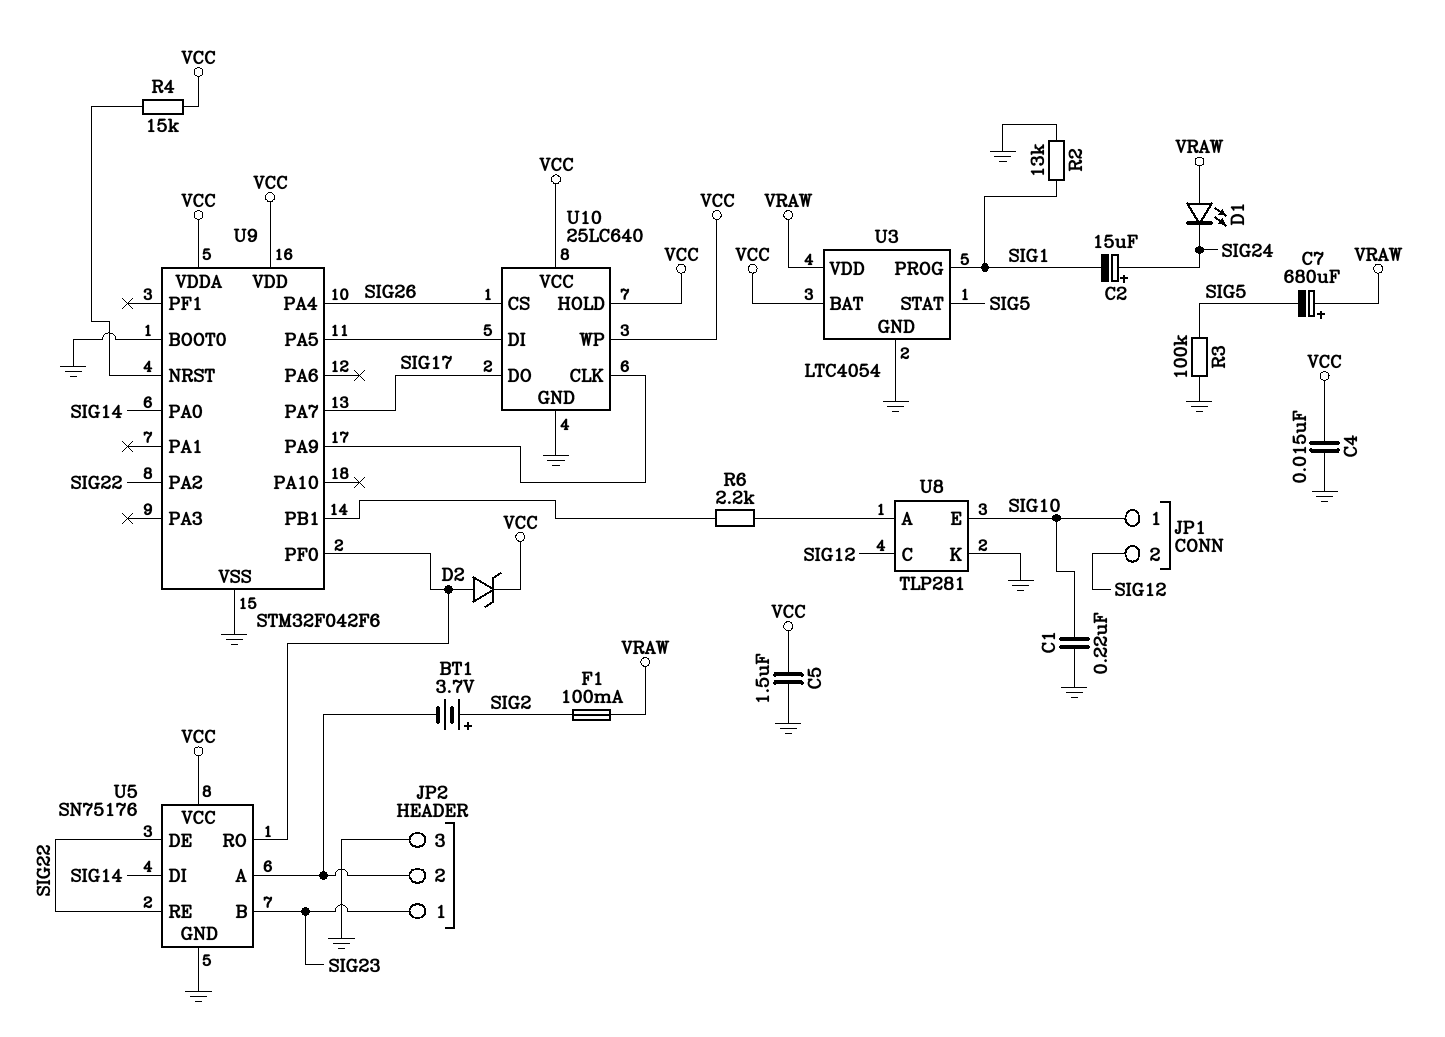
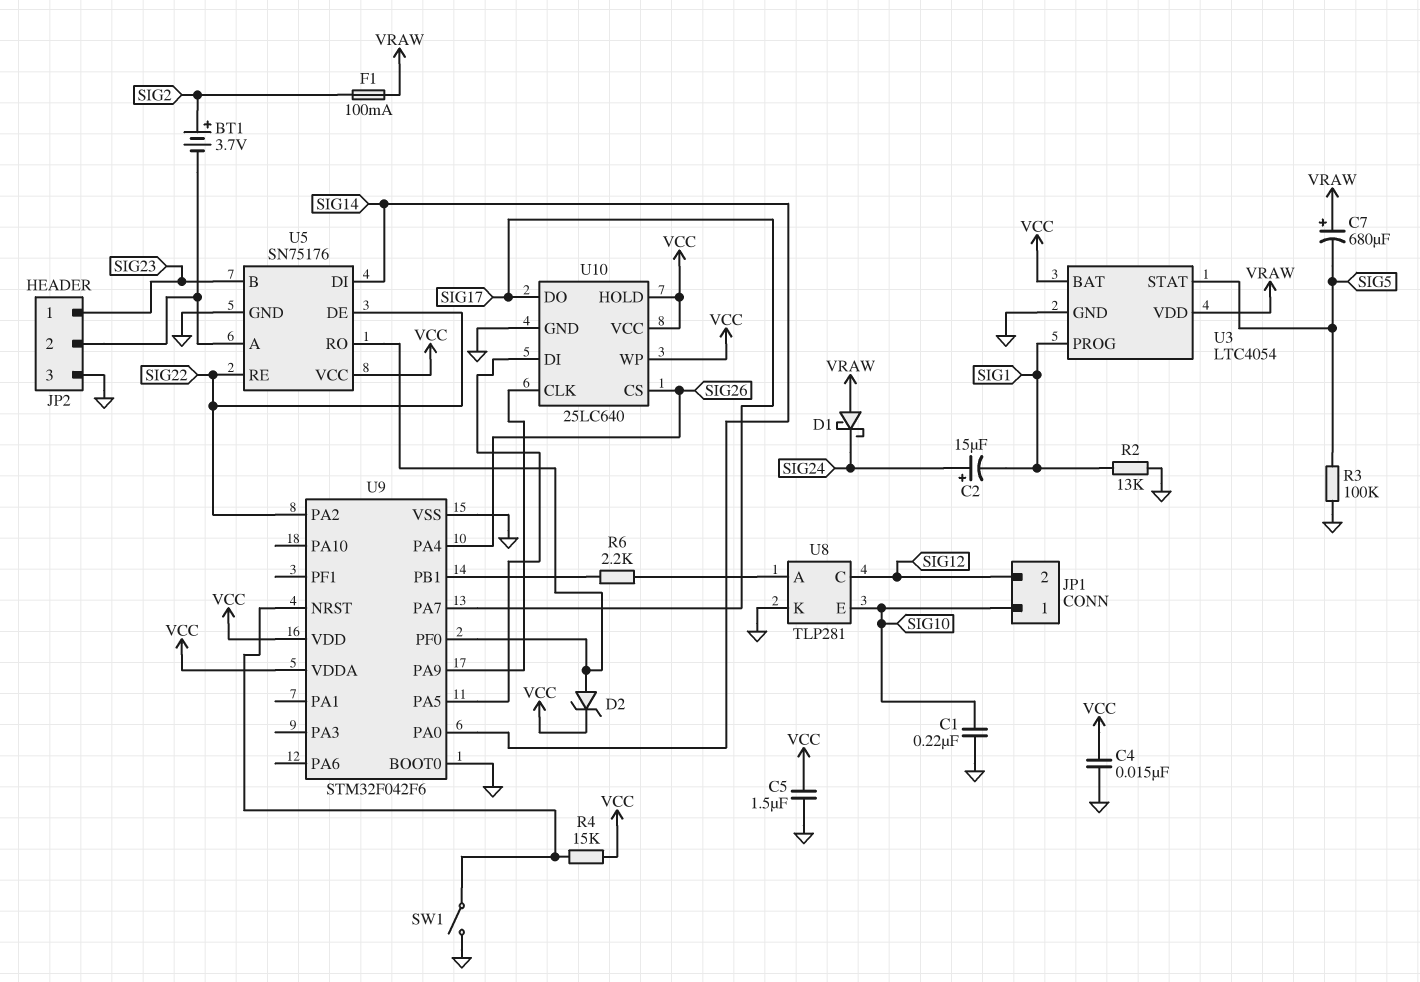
D1: LED (A VRAW, K SIG24) -> schottky (A VRAW, K SIG24)
SW1: none -> switch (GND, U9/NRST)

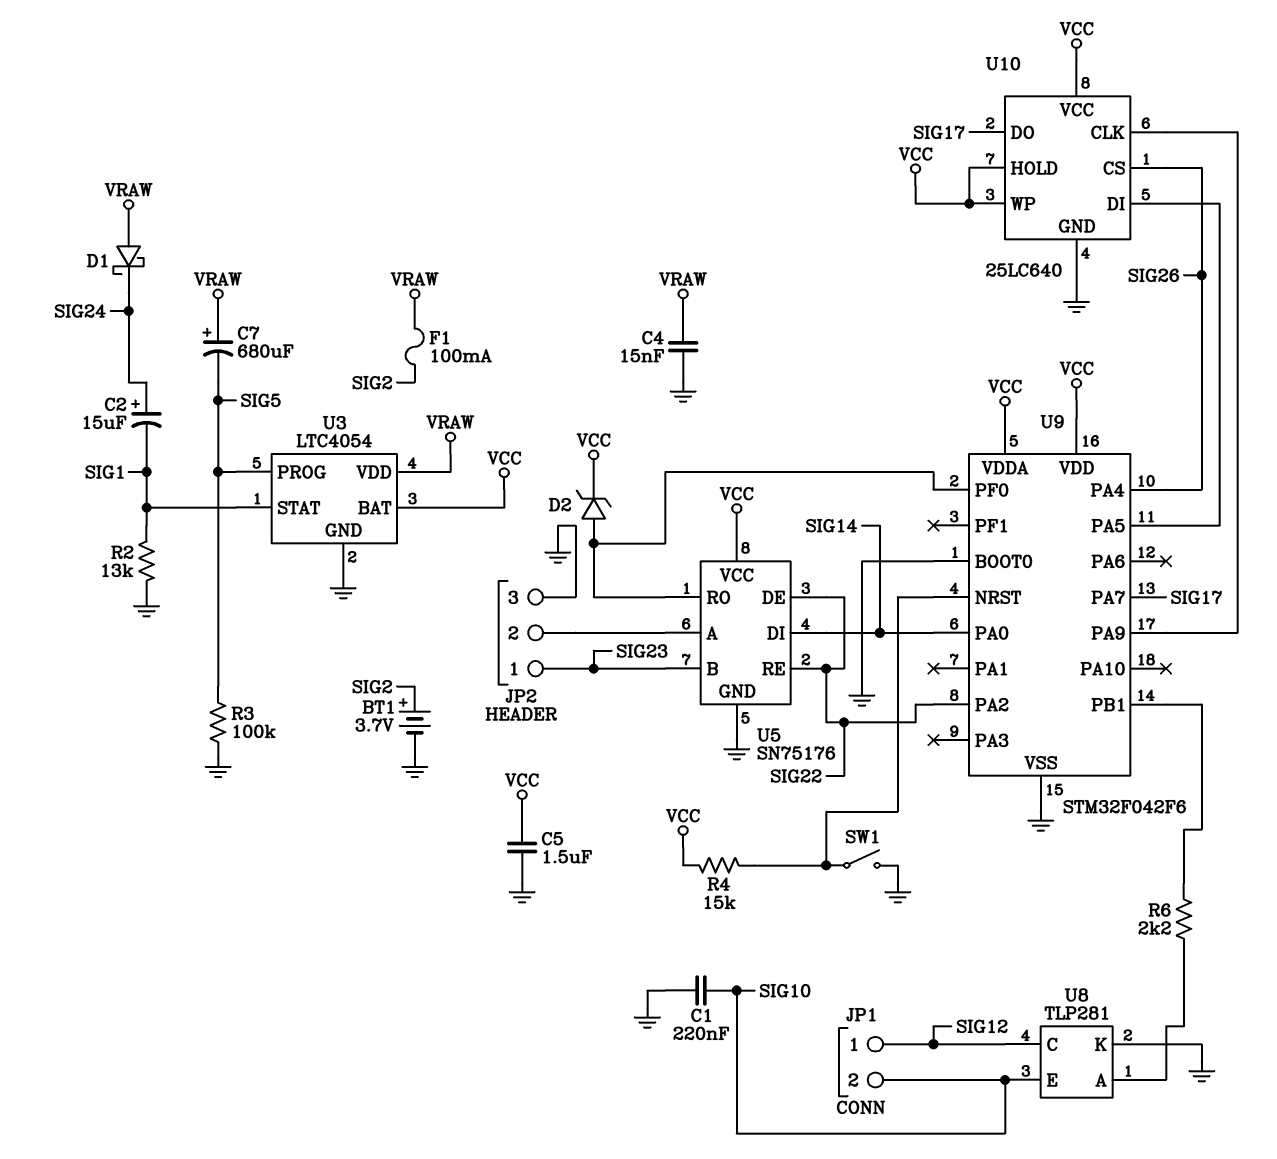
BT1: 3.7V (plus SIG2, minus JP2/2) -> 3.7V (plus SIG2, minus GND)
C4: 15nF (GND, VCC) -> 15nF (GND, VRAW)
JP1 pin 1: SIG10 -> SIG12
JP1 pin 2: SIG12 -> SIG10
U3 pin PROG: SIG1 -> SIG5
U3 pin STAT: SIG5 -> SIG1

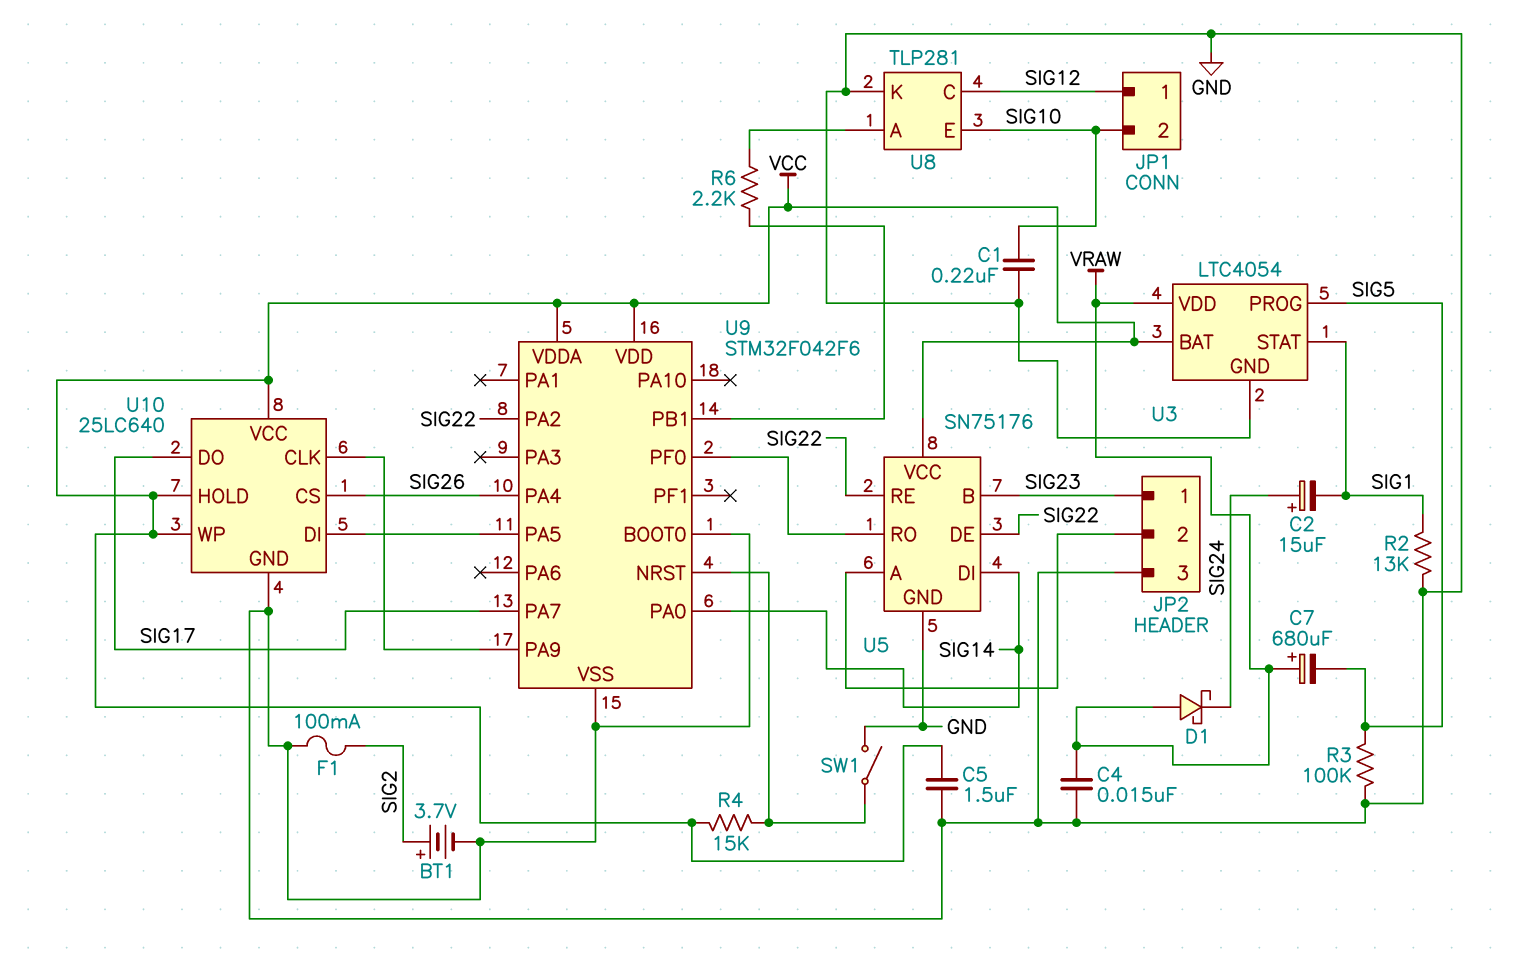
D2: zener (A U5/RO, K VCC) -> none
F1: 100mA (SIG2, VRAW) -> 100mA (GND, SIG2)

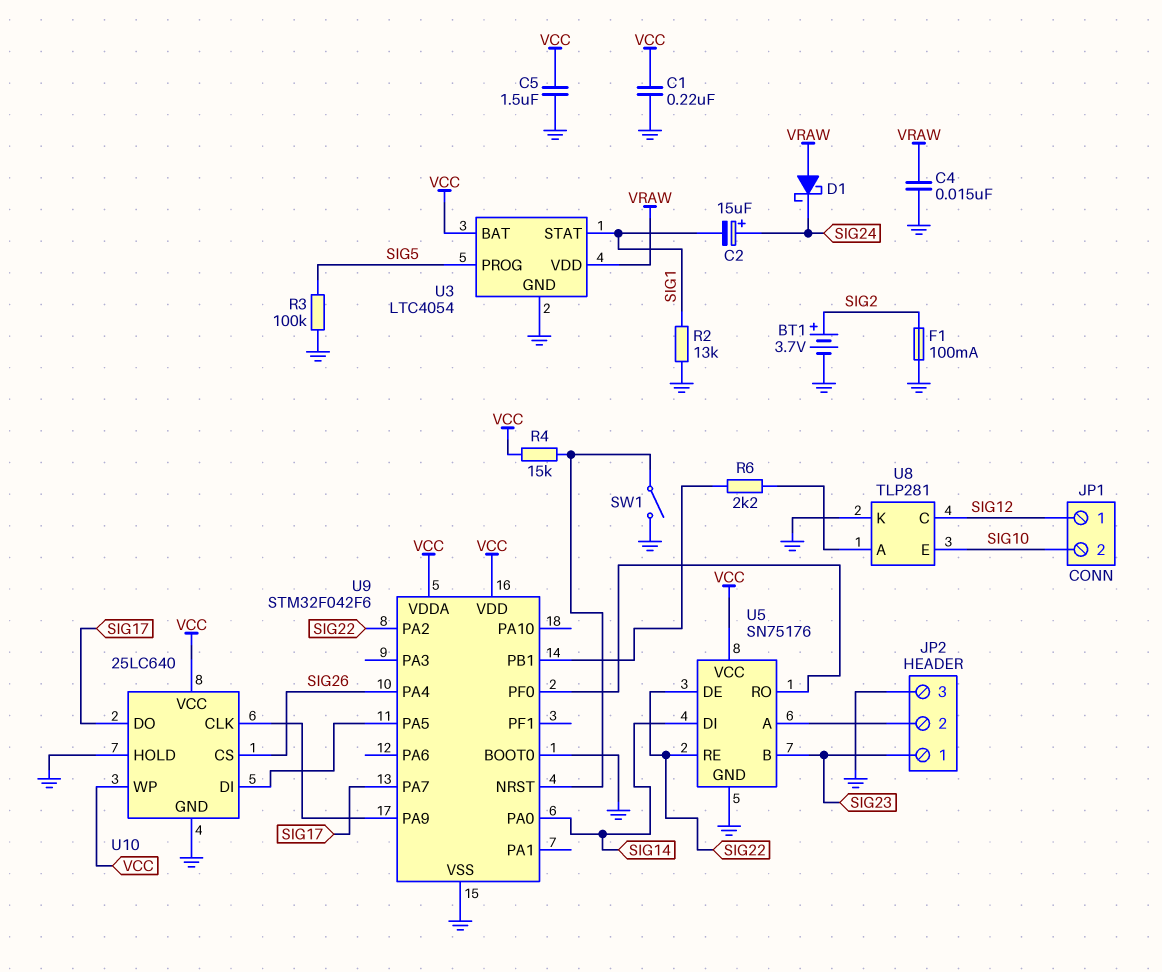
C1: 220nF (GND, SIG10) -> 220nF (GND, VCC)
C7: 680uF (plus VRAW, minus SIG5) -> none
U10 pin HOLD: VCC -> GND

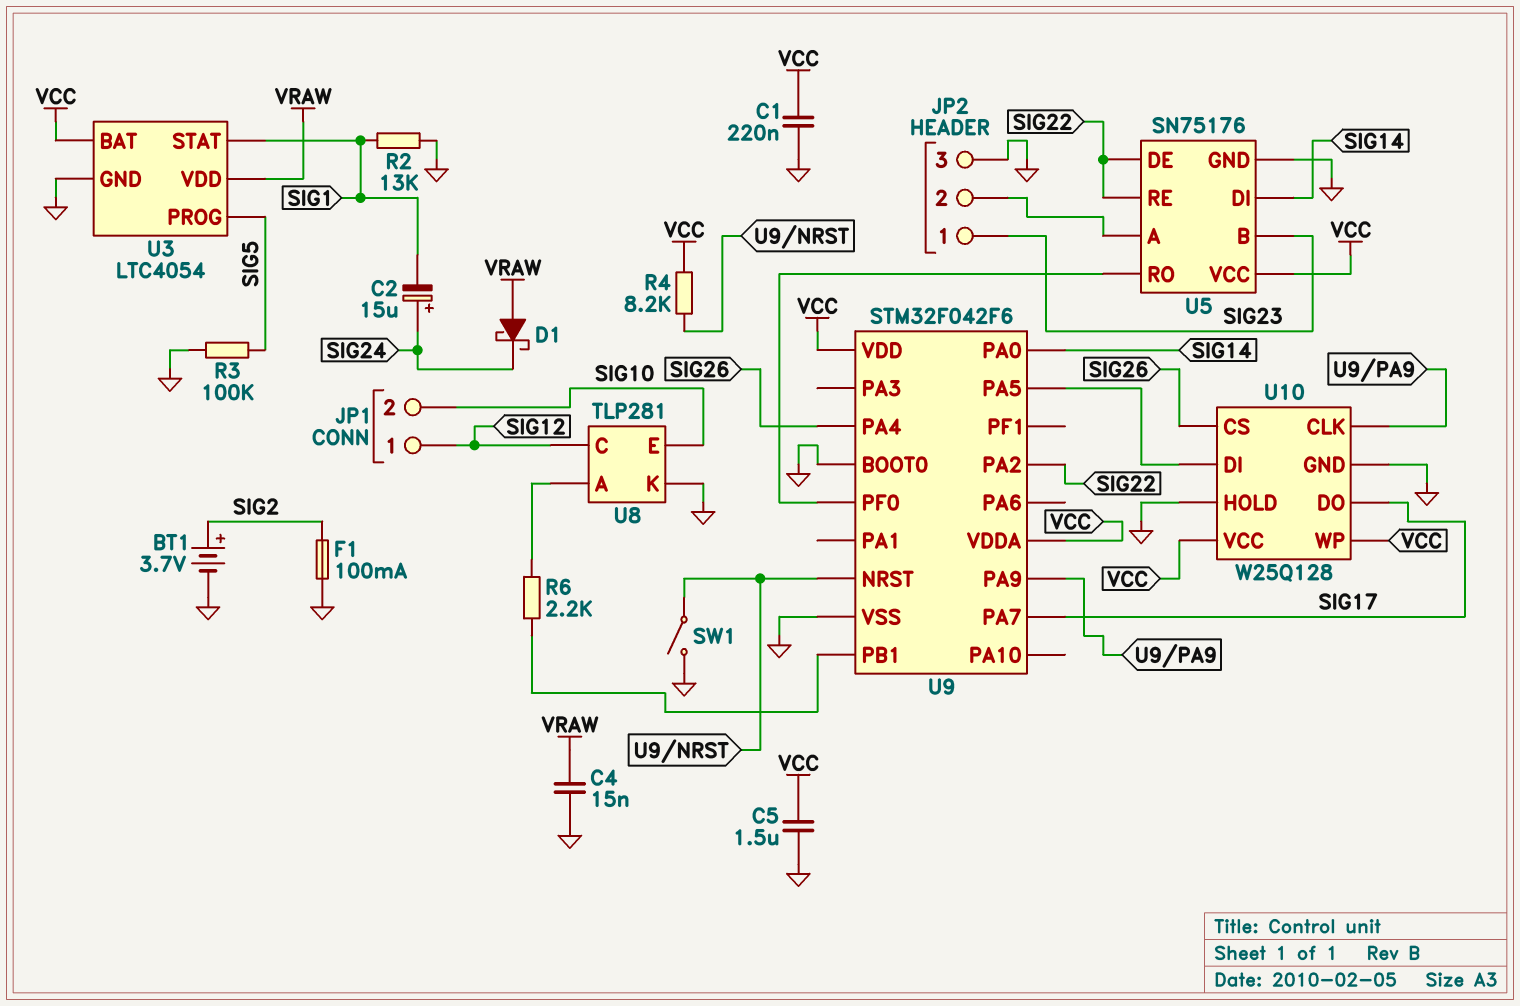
R4: 15k (U9/NRST, VCC) -> 8.2k (U9/NRST, VCC)
U10: 25LC640 -> W25Q128

